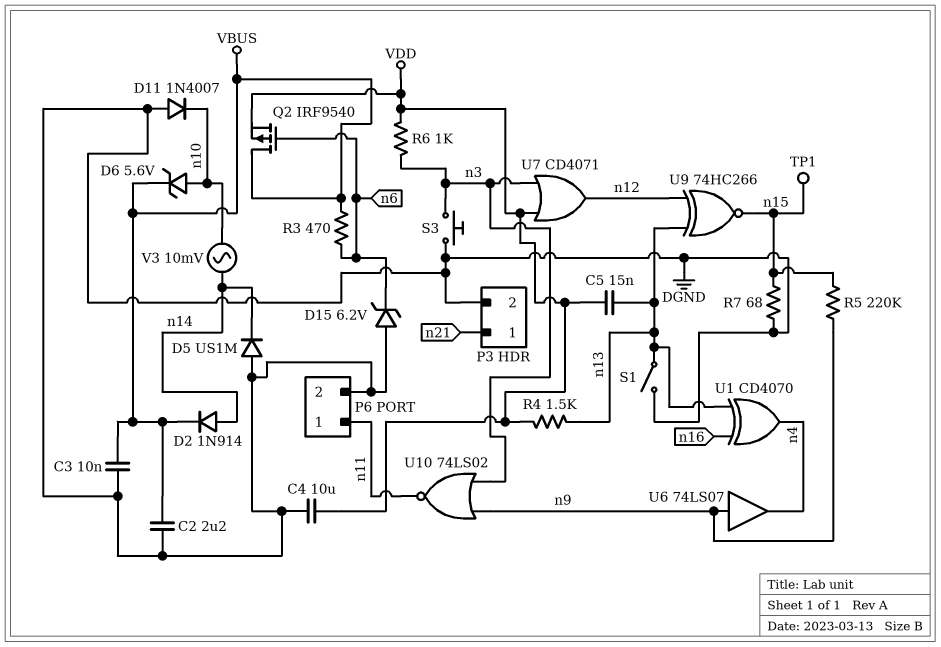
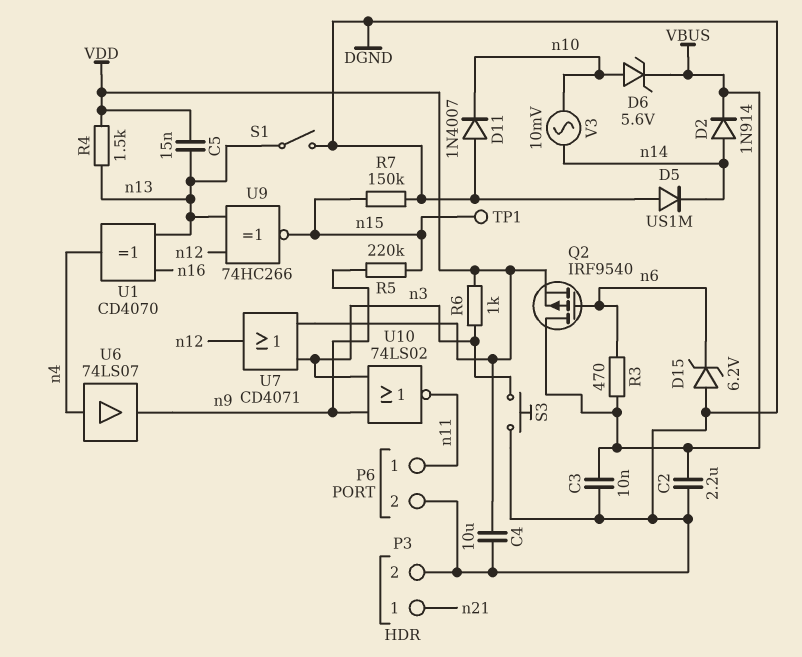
R7: 68 (DGND, n15) -> 150k (DGND, n15)
U6: buffer 74LS07 (in n9, out n4) -> buffer 74LS07 (in n4, out n9)

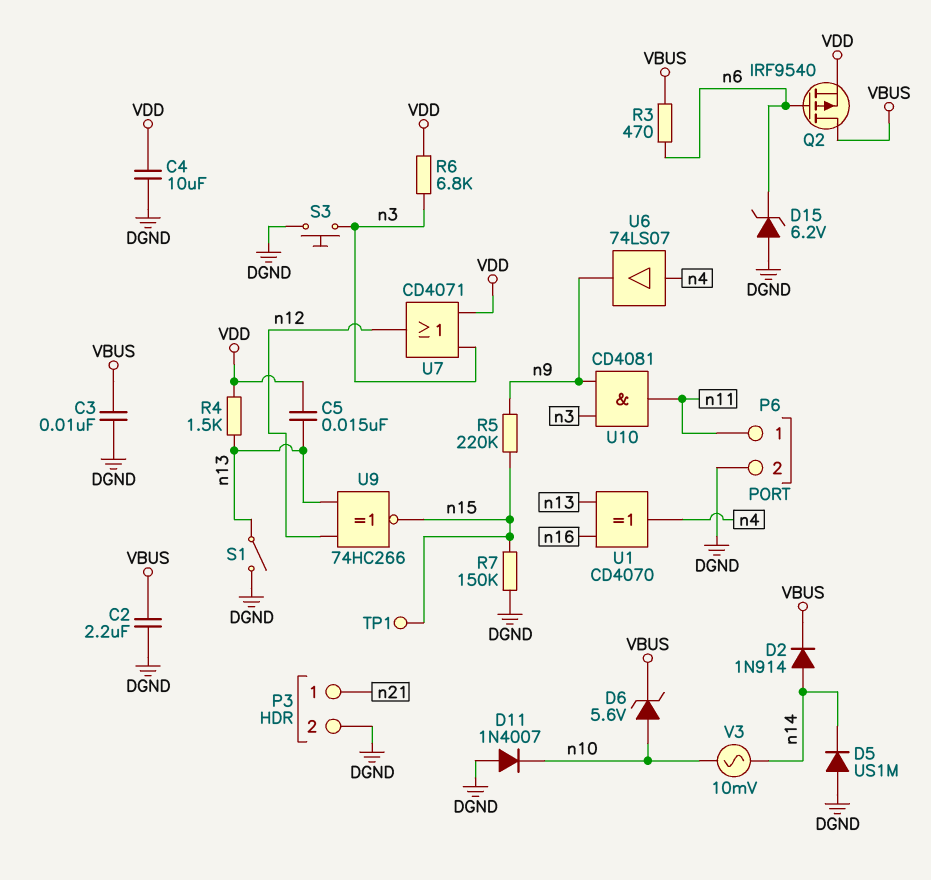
R6: 1k (VDD, n3) -> 6.8k (VDD, n3)
U10: NOR 74LS02 (in n3, in n9, out n11) -> AND CD4081 (in n3, in n9, out n11)

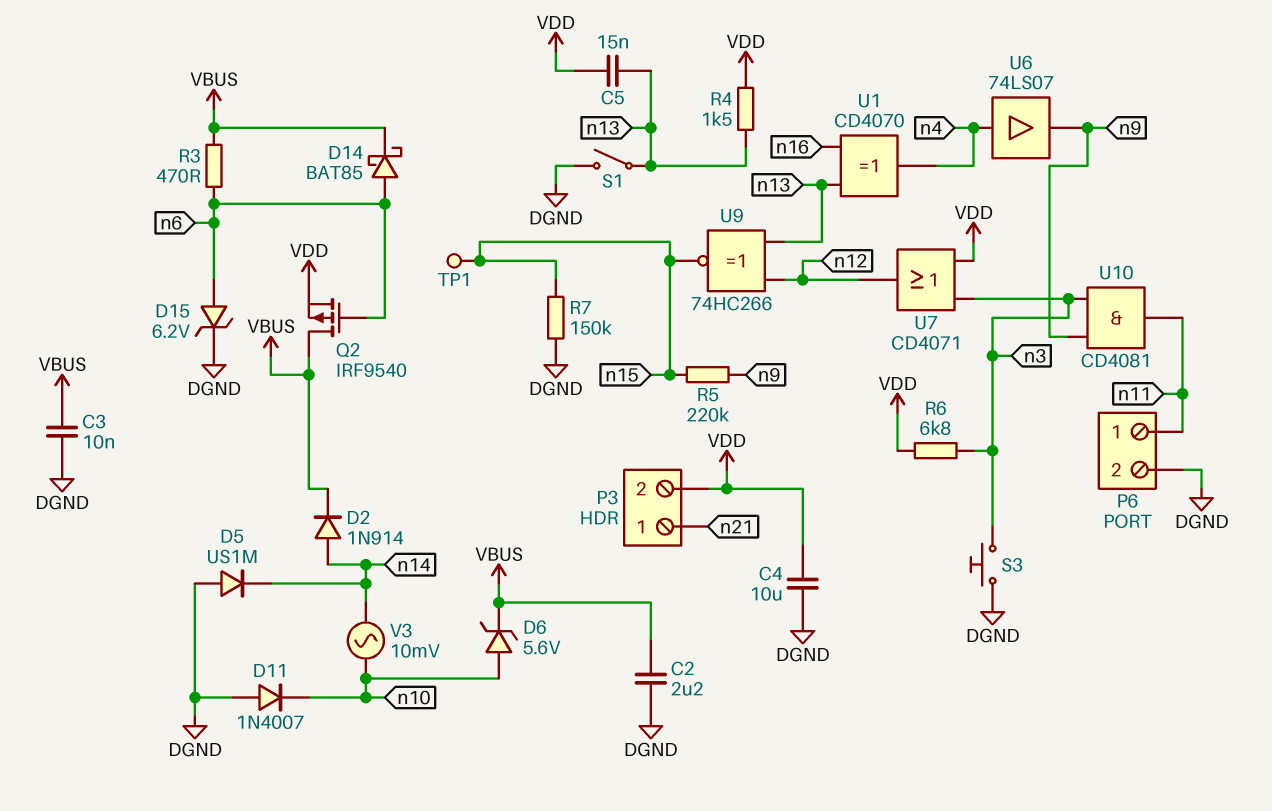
D14: none -> schottky BAT85 (A n6, K VBUS)
D15: zener 6.2V (A DGND, K n6) -> zener 6.2V (A n6, K DGND)
P3 pin 2: DGND -> VDD

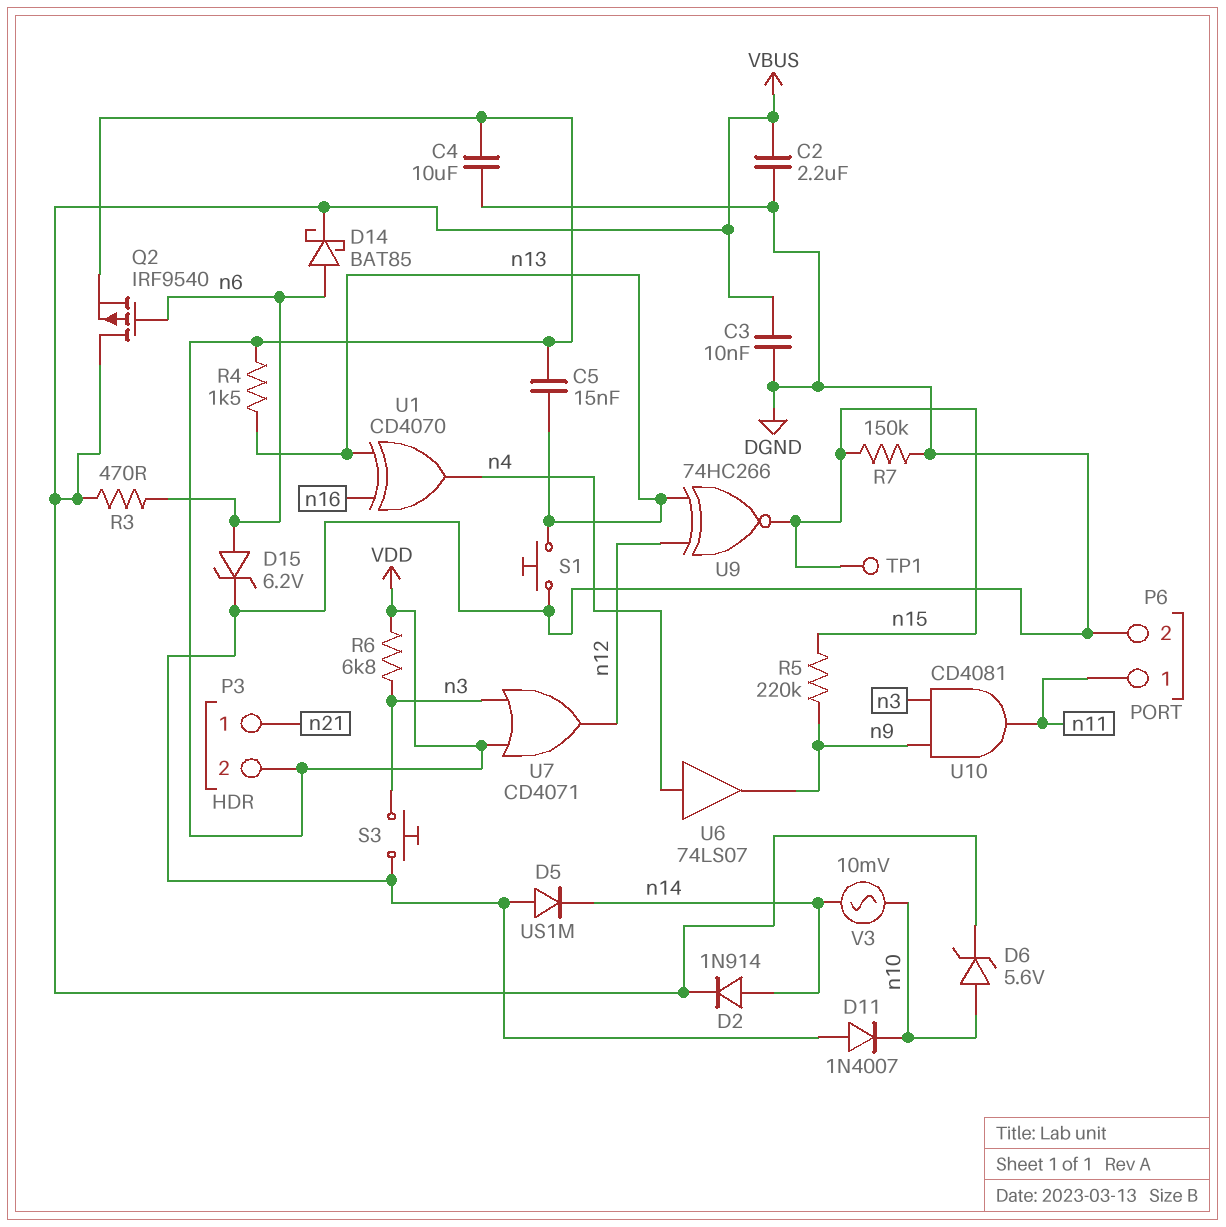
S1: switch (DGND, n13) -> button (DGND, n13)

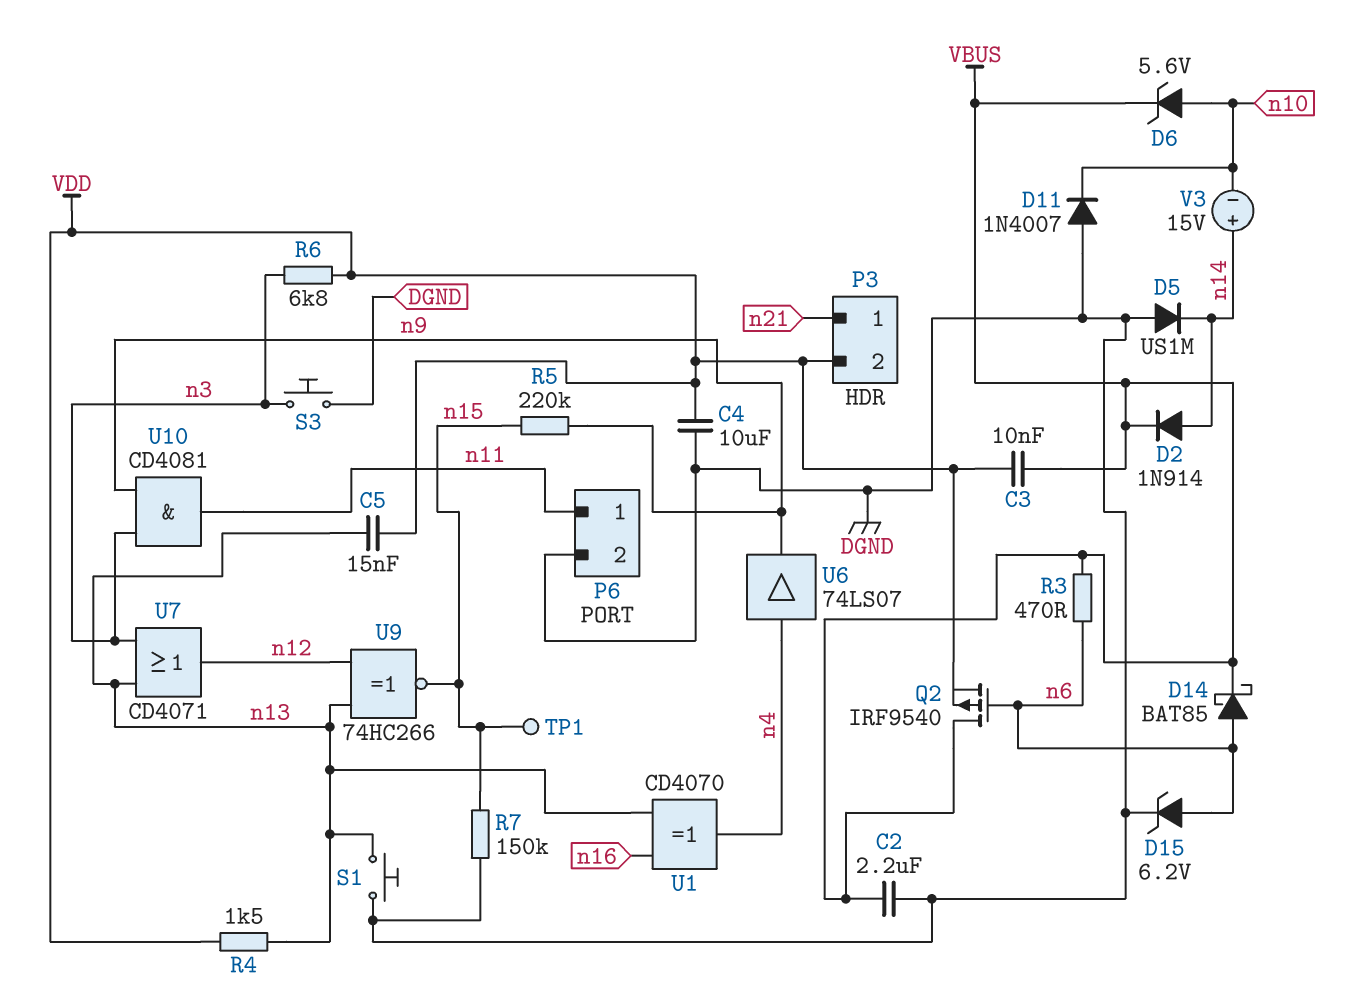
C3: 10nF (DGND, VBUS) -> 10nF (VBUS, VDD)
U7: OR CD4071 (in VDD, in n3, out n12) -> OR CD4071 (in n3, in n13, out n12)
V3: AC 10mV (n10, n14) -> 15V (plus n14, minus n10)

